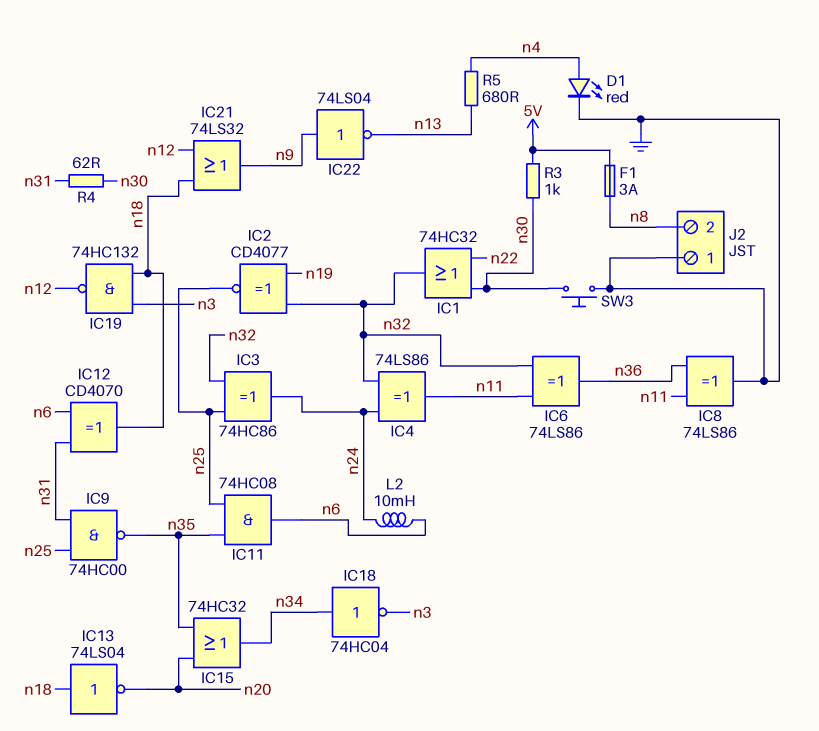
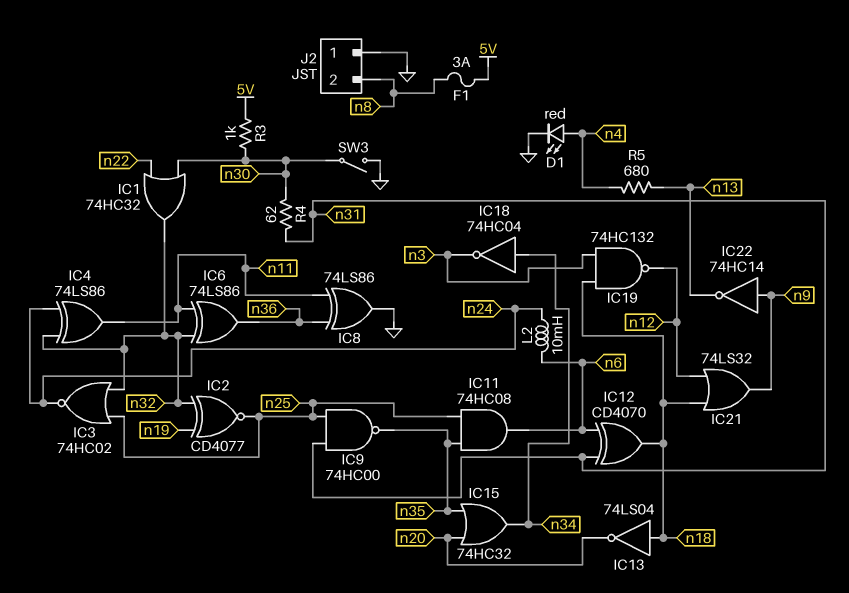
IC3: XOR 74HC86 (in n25, in n32, out n24) -> NOR 74HC02 (in n25, in n32, out n24)
IC22: NOT 74LS04 (in n9, out n13) -> NOT 74HC14 (in n9, out n13)
SW3: button (GND, n30) -> switch (GND, n30)

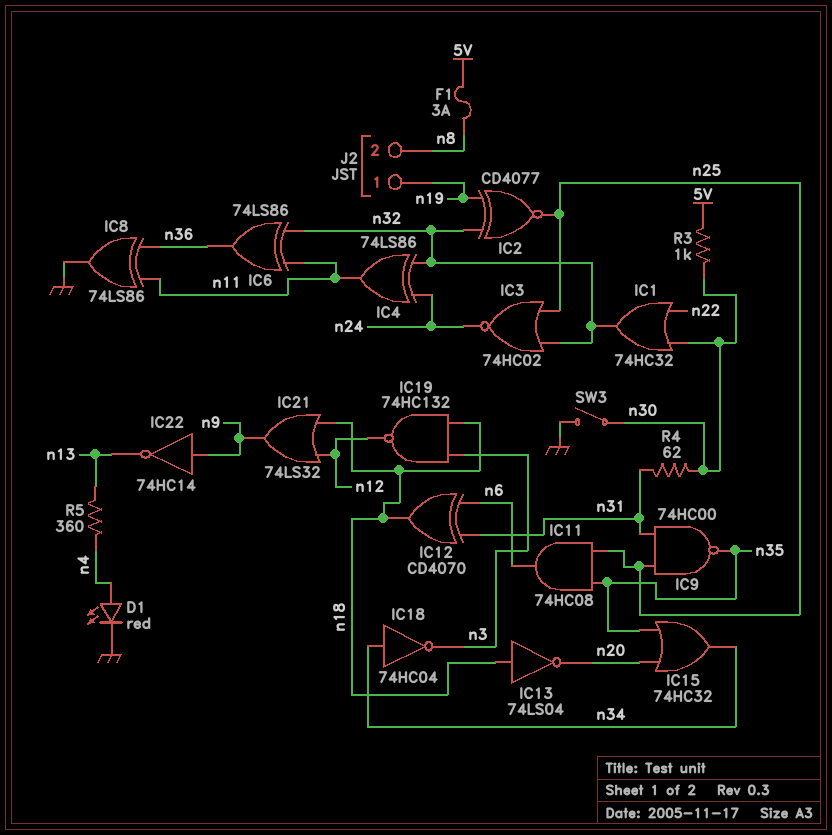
J2 pin 1: GND -> n19
L2: 10mH (n6, n24) -> none
R5: 680 (n4, n13) -> 360 (n4, n13)

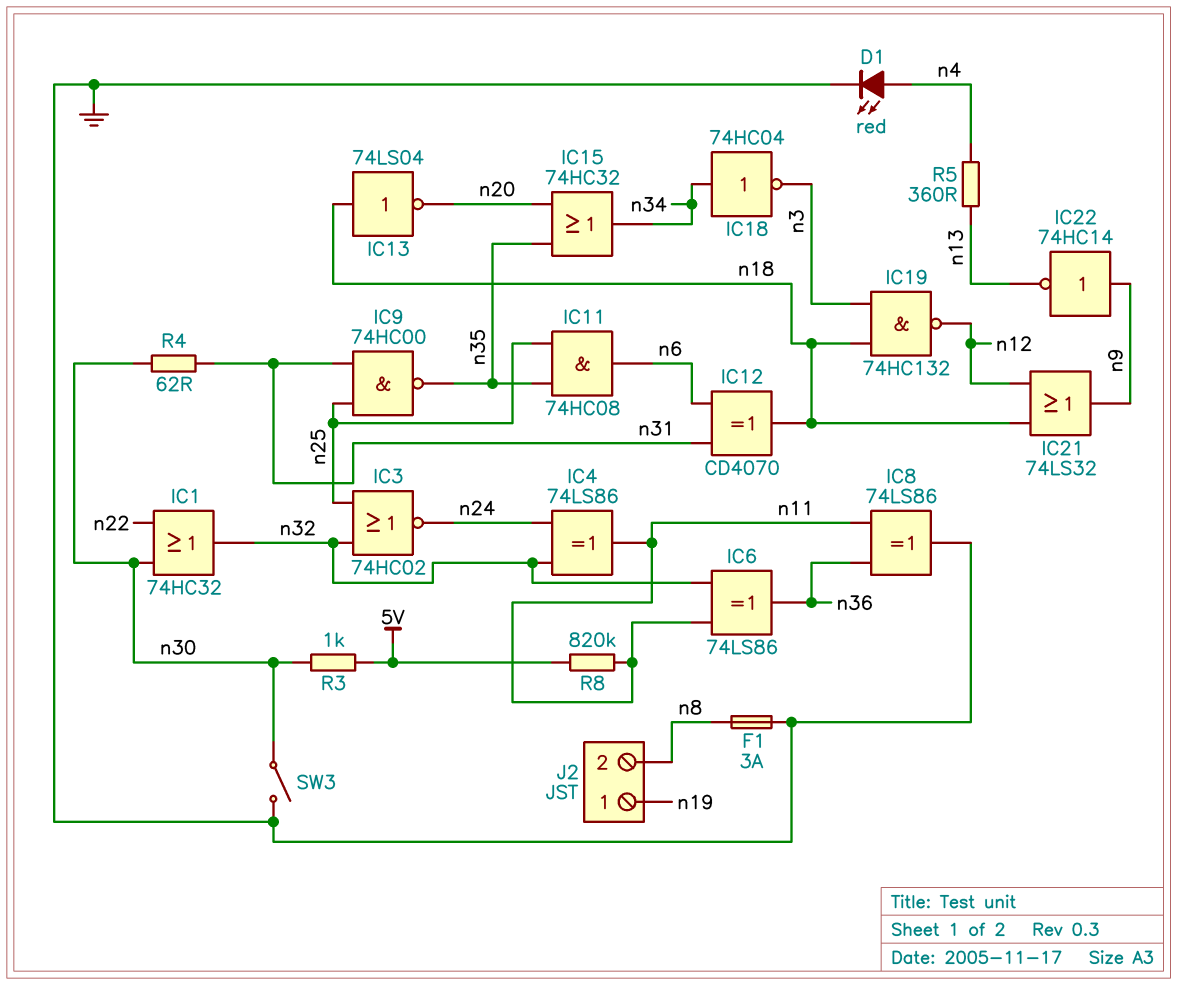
F1: 3A (5V, n8) -> 3A (GND, n8)
IC2: XNOR CD4077 (in n19, in n32, out n25) -> none
R8: none -> 820k (5V, n11)

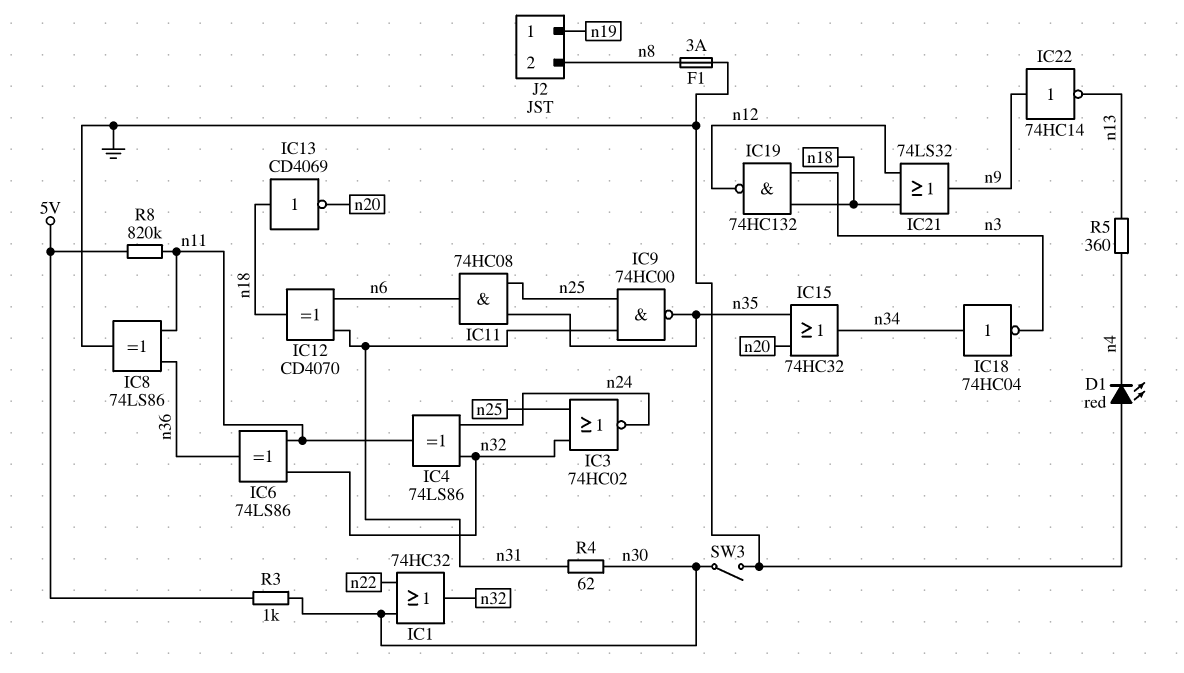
D1: LED red (A n4, K GND) -> LED red (A GND, K n4)
IC13: NOT 74LS04 (in n18, out n20) -> NOT CD4069 (in n18, out n20)

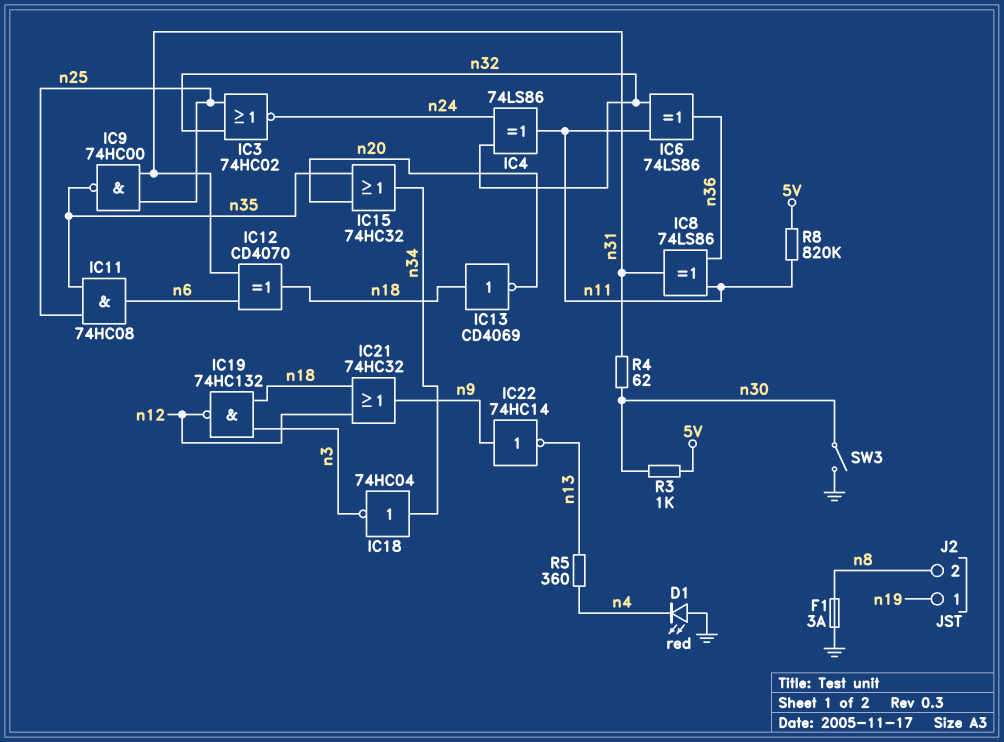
IC1: OR 74HC32 (in n22, in n30, out n32) -> none
IC8: XOR 74LS86 (in n11, in n36, out GND) -> XOR 74LS86 (in n11, in n36, out n31)
IC21: OR 74LS32 (in n12, in n18, out n9) -> OR 74HC32 (in n12, in n18, out n9)

